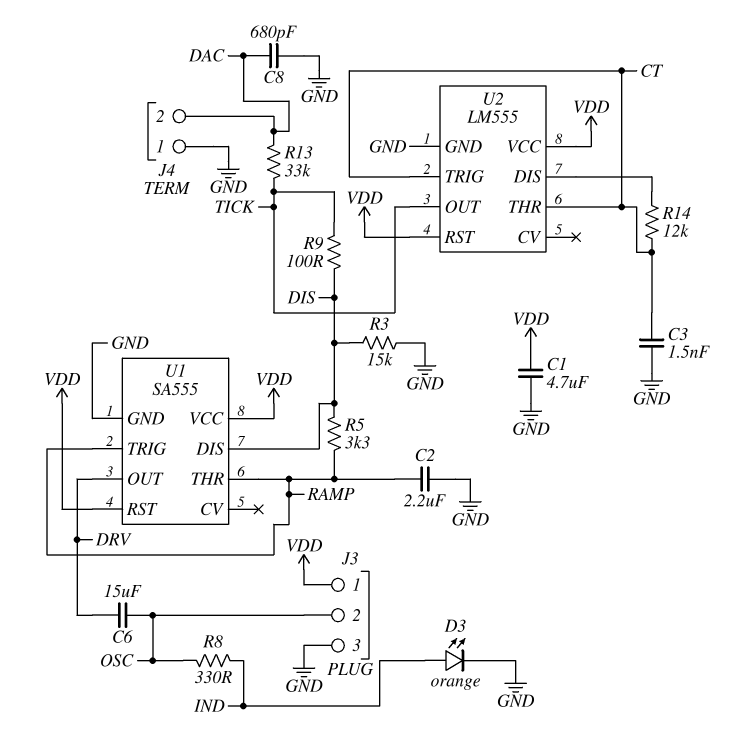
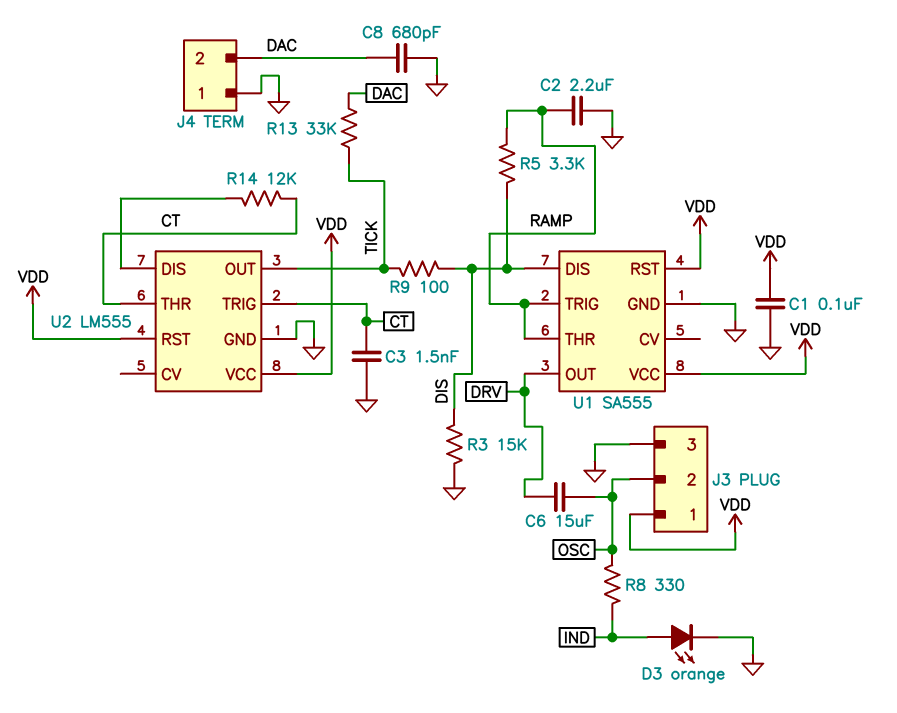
C1: 4.7uF (GND, VDD) -> 100nF (GND, VDD)

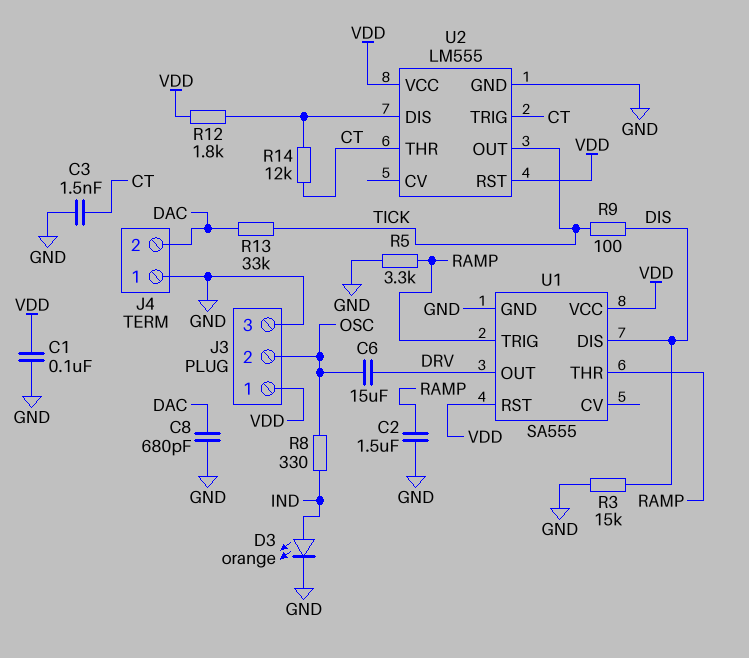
C2: 2.2uF (GND, RAMP) -> 1.5uF (GND, RAMP)
R5: 3.3k (DIS, RAMP) -> 3.3k (GND, RAMP)
R12: none -> 1.8k (U2/DIS, VDD)

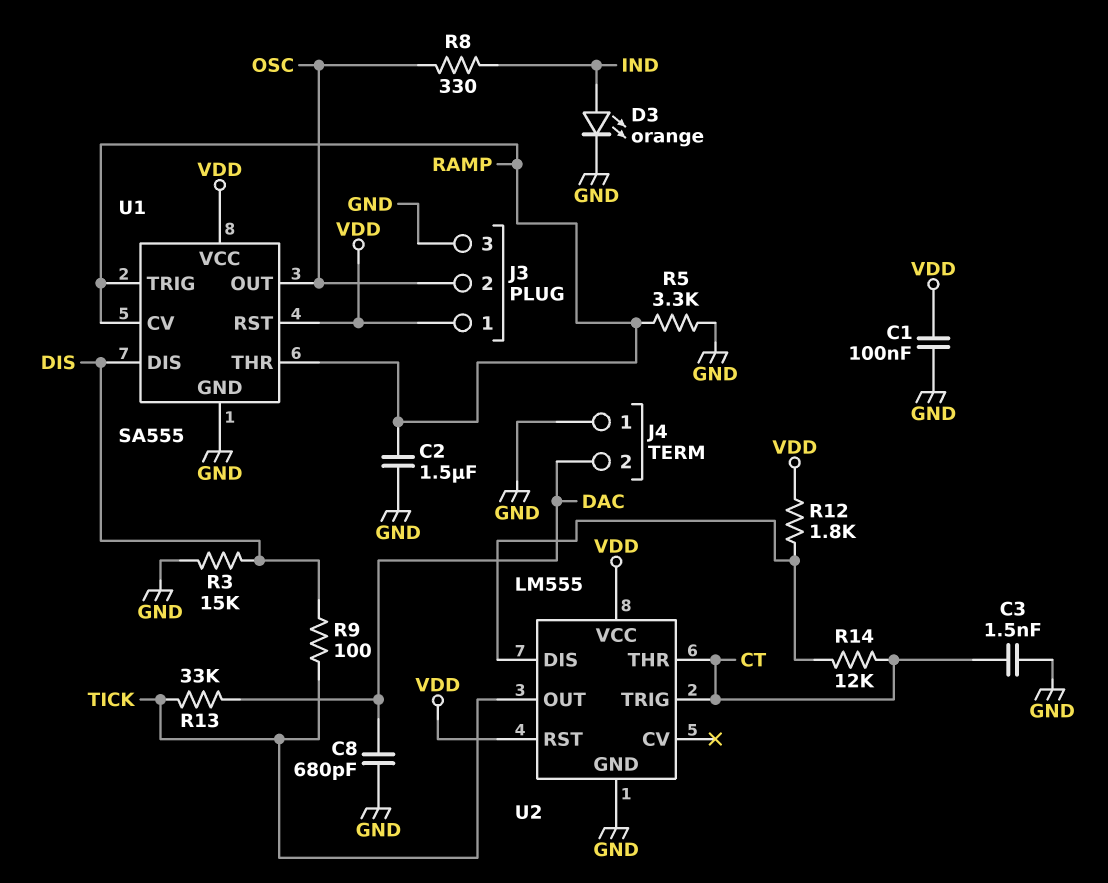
C6: 15uF (DRV, OSC) -> none
U1 pin CV: none -> RAMP
U1 pin OUT: DRV -> OSC

